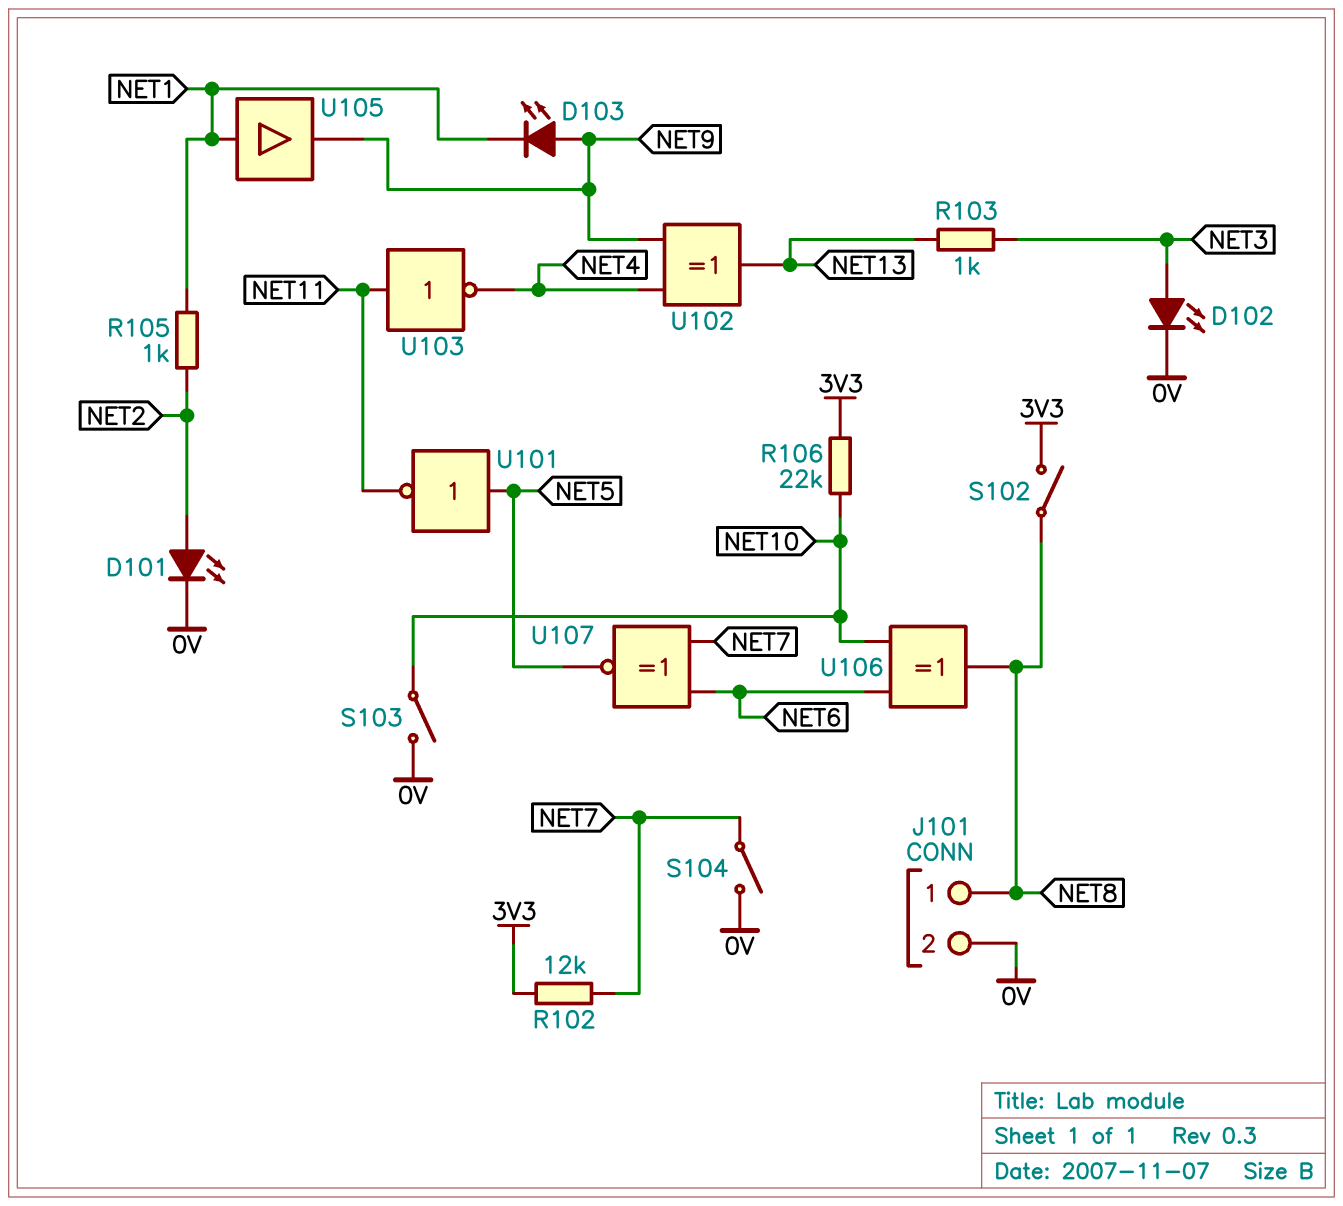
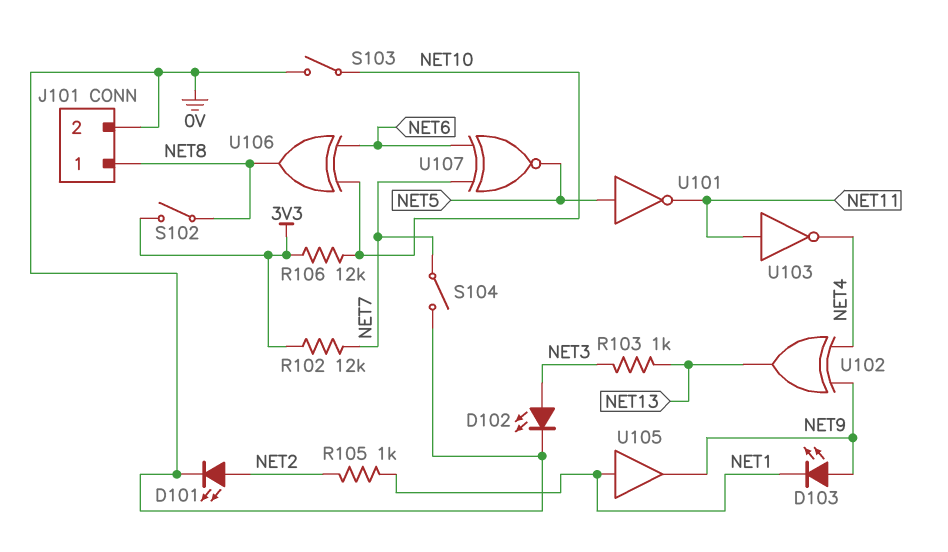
R106: 22k (3V3, NET10) -> 12k (3V3, NET10)

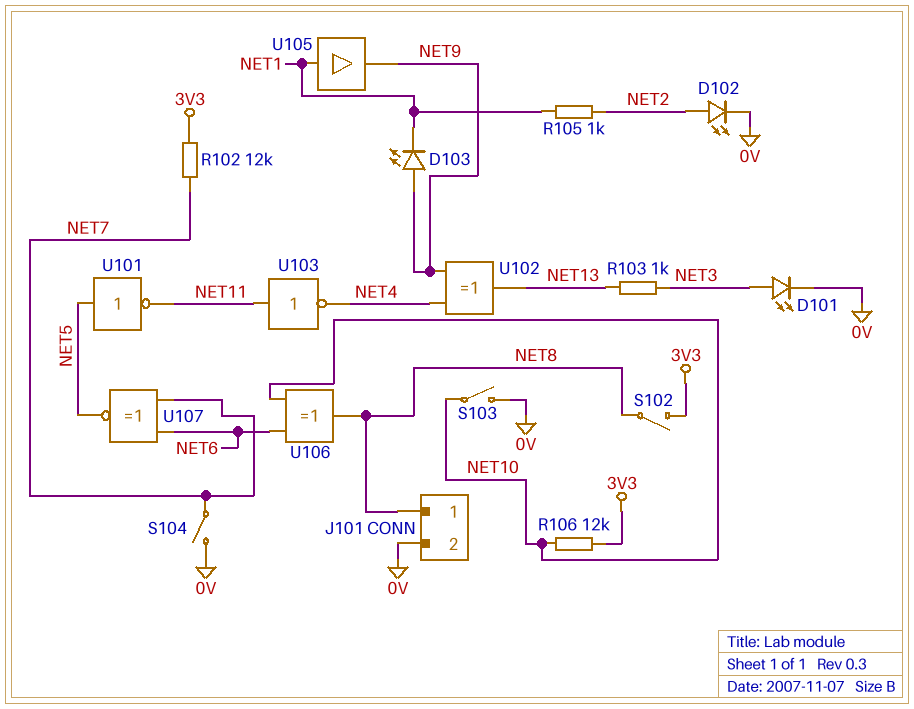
D101: LED (A NET2, K 0V) -> LED (A NET3, K 0V)
D102: LED (A NET3, K 0V) -> LED (A NET2, K 0V)

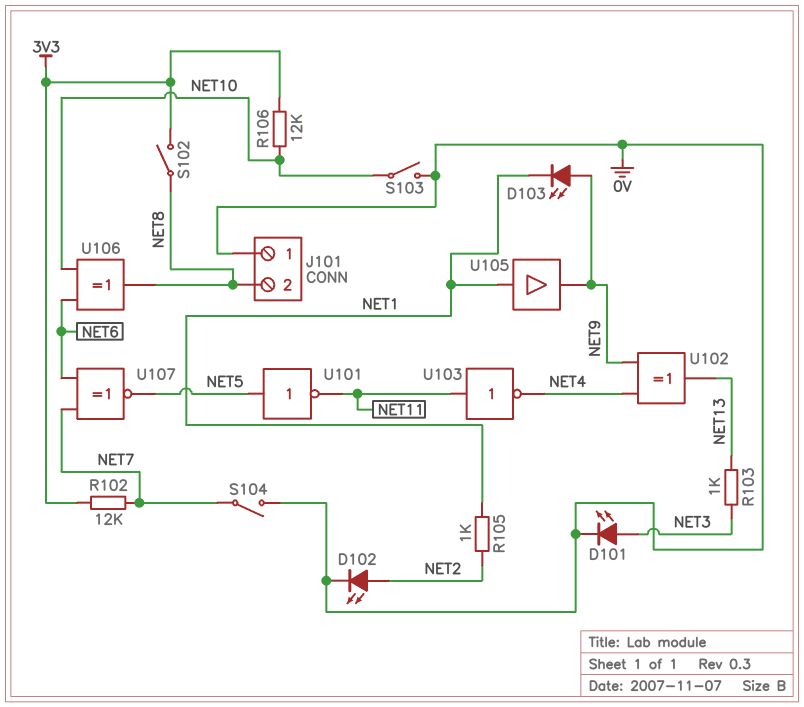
J101 pin 1: NET8 -> 0V
J101 pin 2: 0V -> NET8

